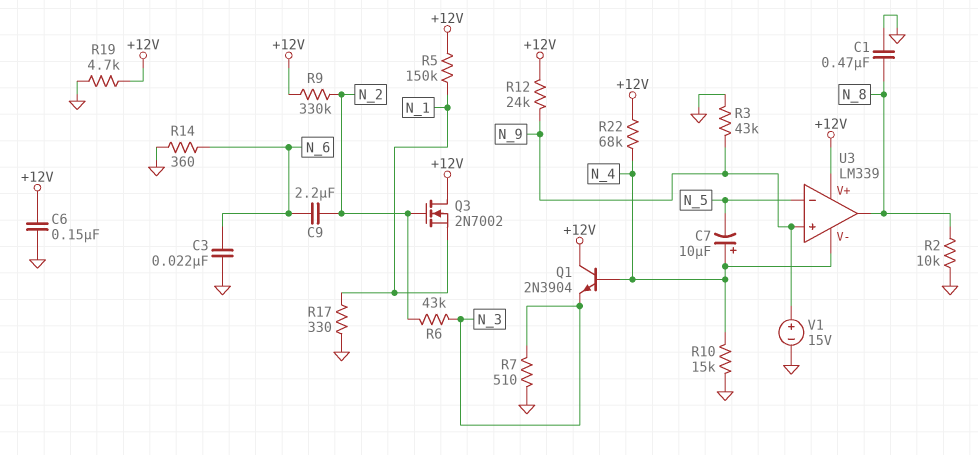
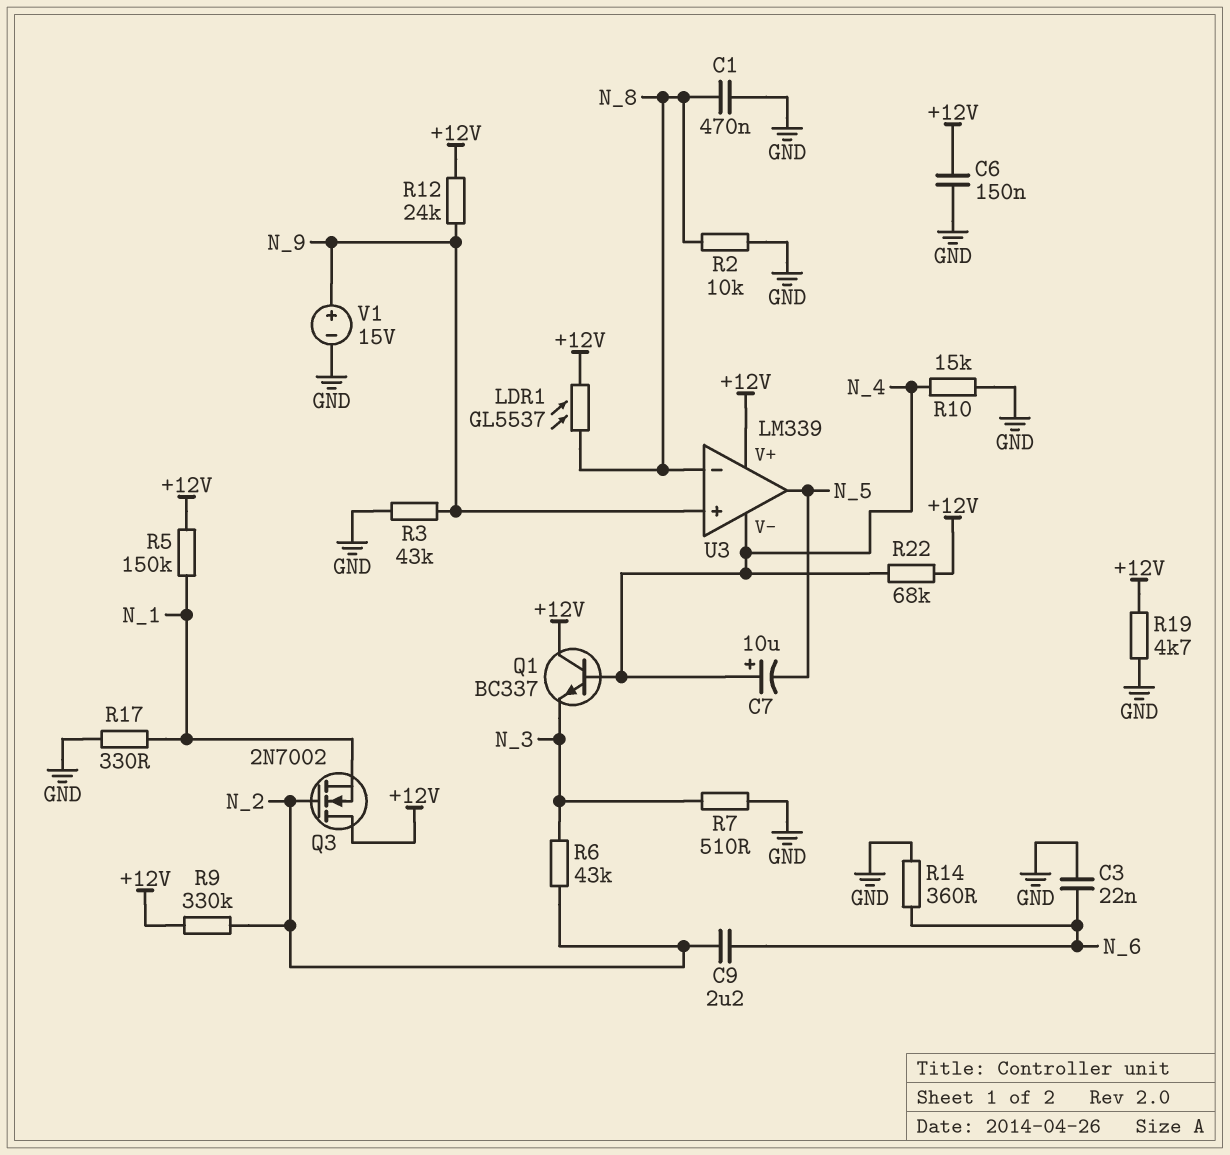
LDR1: none -> GL5537 (+12V, N_8)
Q1: NPN 2N3904 (B N_4, C +12V, E N_3) -> NPN BC337 (B N_4, C +12V, E N_3)
U3 pin in-: N_5 -> N_8
U3 pin out: N_8 -> N_5

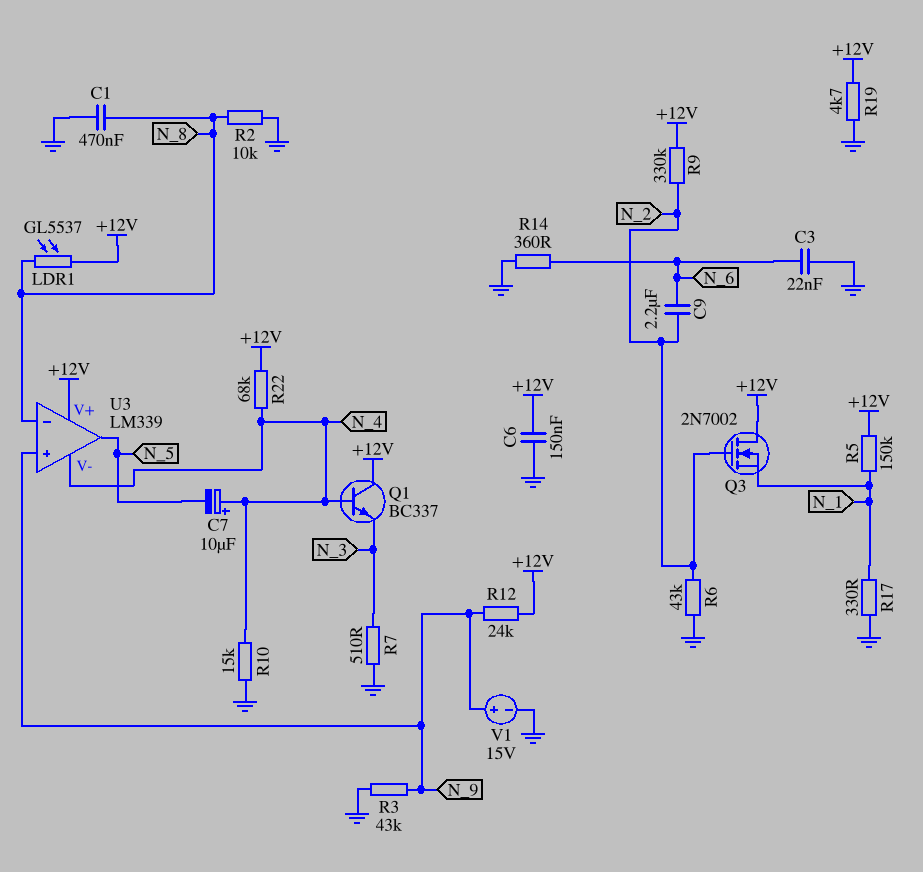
R6: 43k (N_2, N_3) -> 43k (GND, N_2)

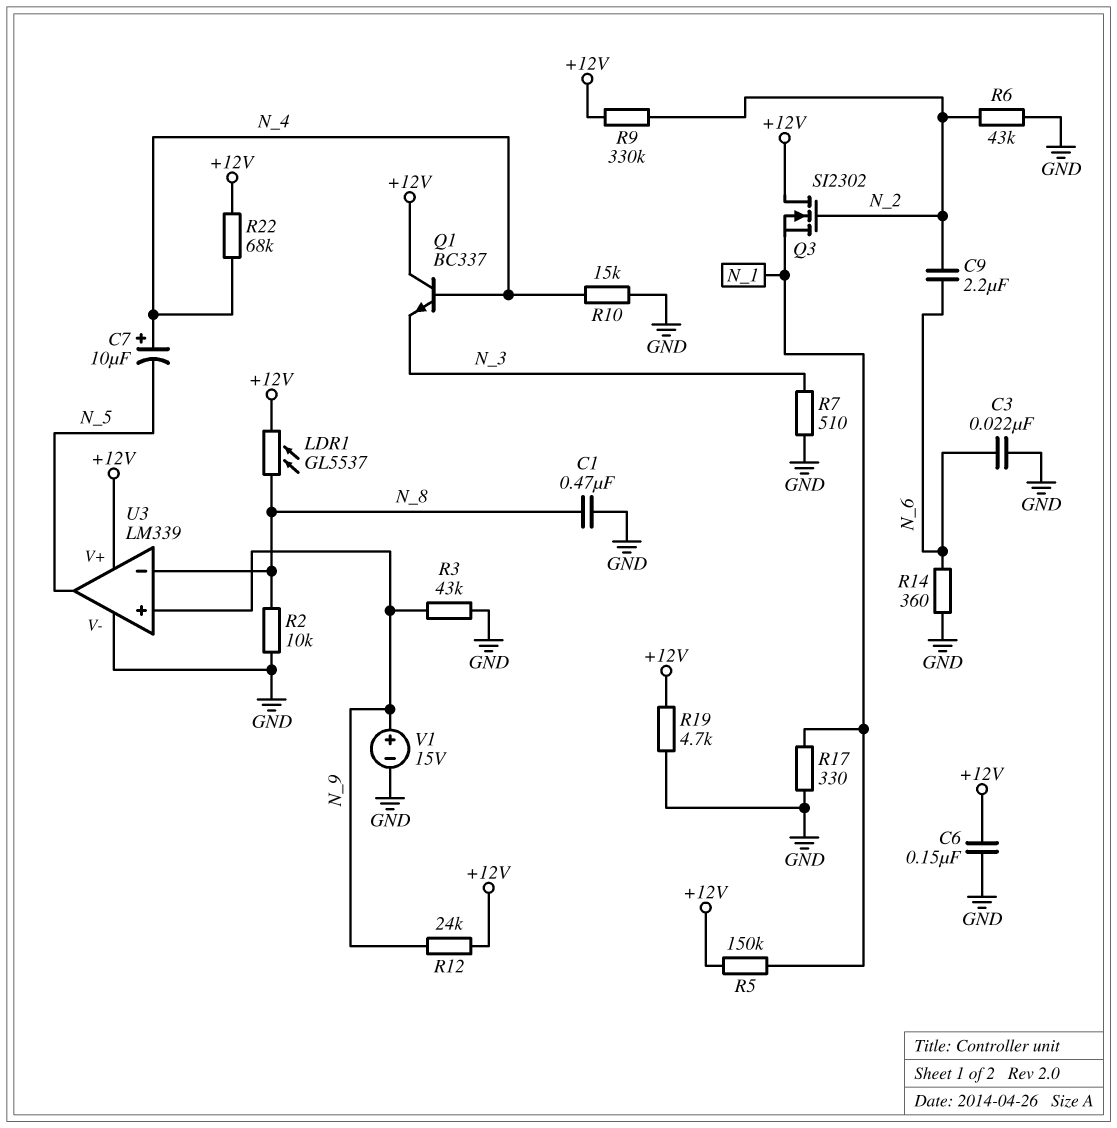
Q3: NMOS 2N7002 (G N_2, D +12V, S N_1) -> NMOS SI2302 (G N_2, D +12V, S N_1)
U3 pin V-: N_4 -> GND

